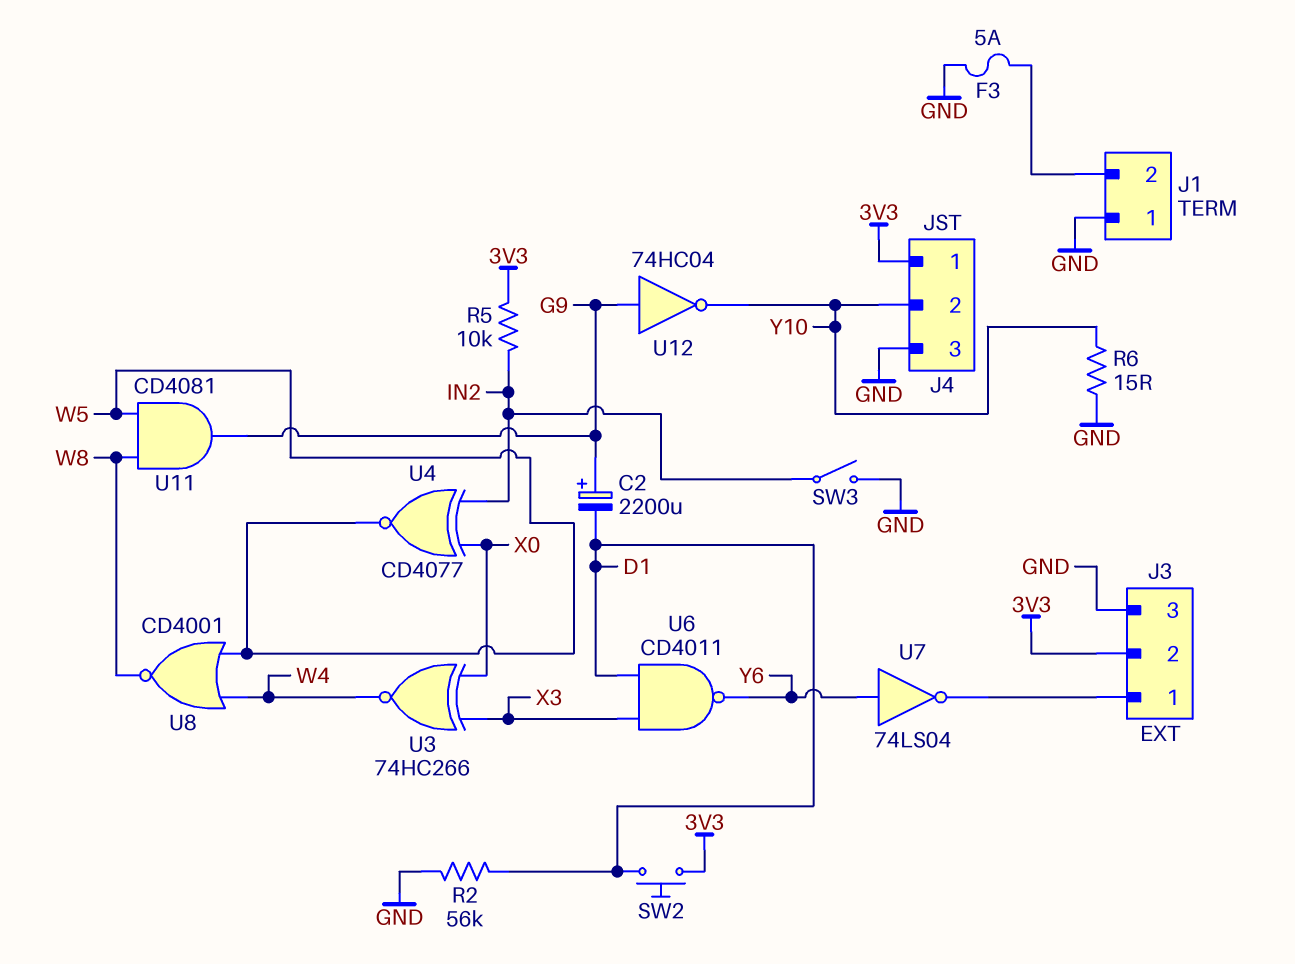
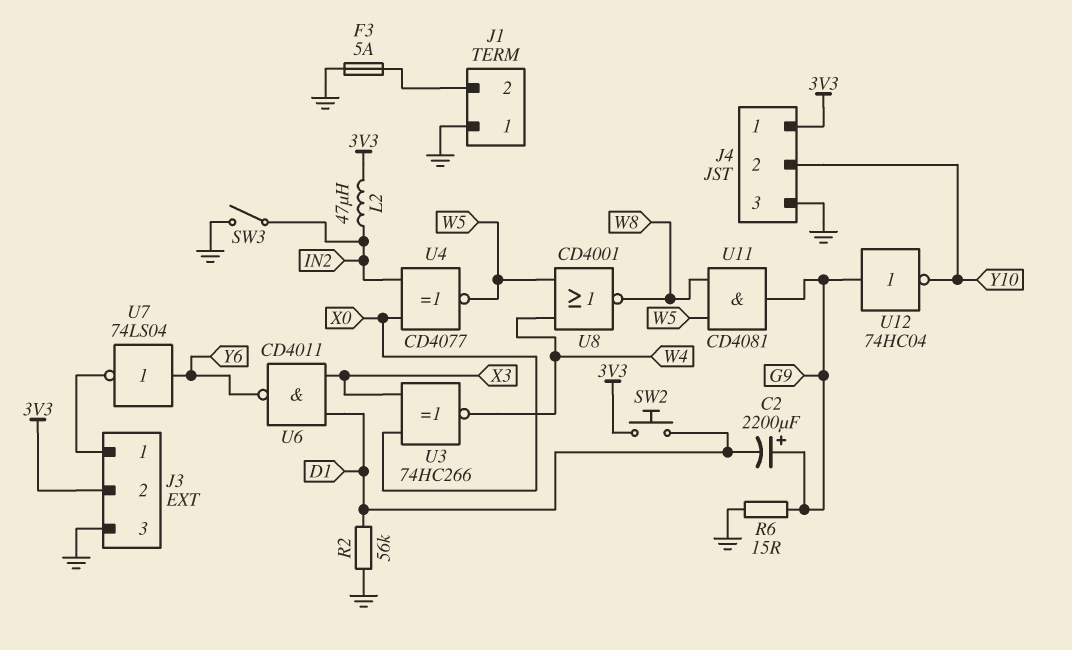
L2: none -> 47uH (3V3, IN2)
R5: 10k (3V3, IN2) -> none
R6: 15 (GND, Y10) -> 15 (G9, GND)

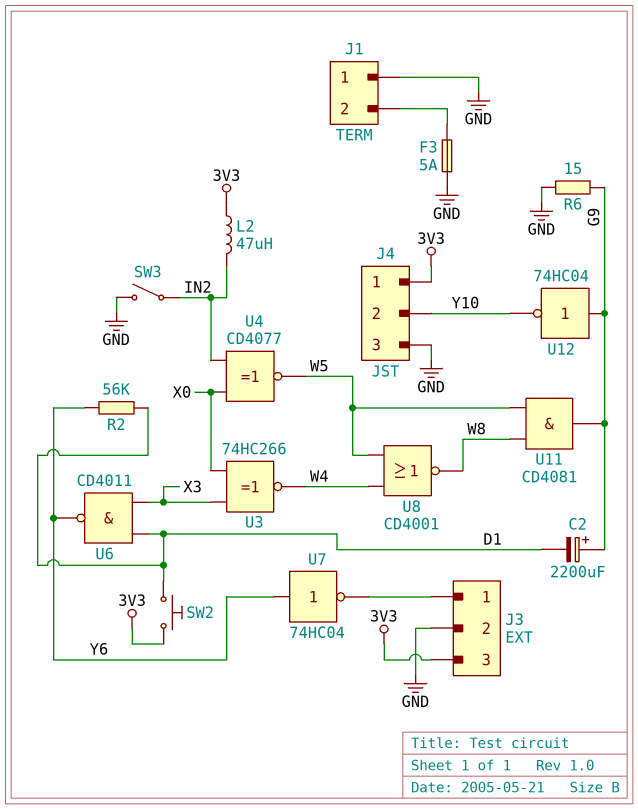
J3 pin 2: 3V3 -> GND
J3 pin 3: GND -> 3V3
R2: 56k (D1, GND) -> 56k (D1, Y6)
U7: NOT 74LS04 (in Y6, out J3/1) -> NOT 74HC04 (in Y6, out J3/1)

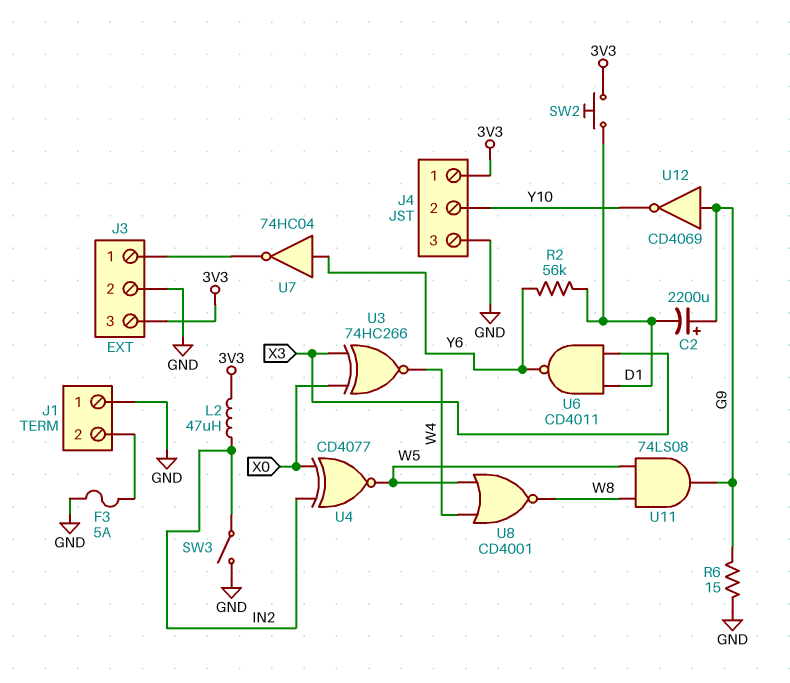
U11: AND CD4081 (in W5, in W8, out G9) -> AND 74LS08 (in W5, in W8, out G9)
U12: NOT 74HC04 (in G9, out Y10) -> NOT CD4069 (in G9, out Y10)

